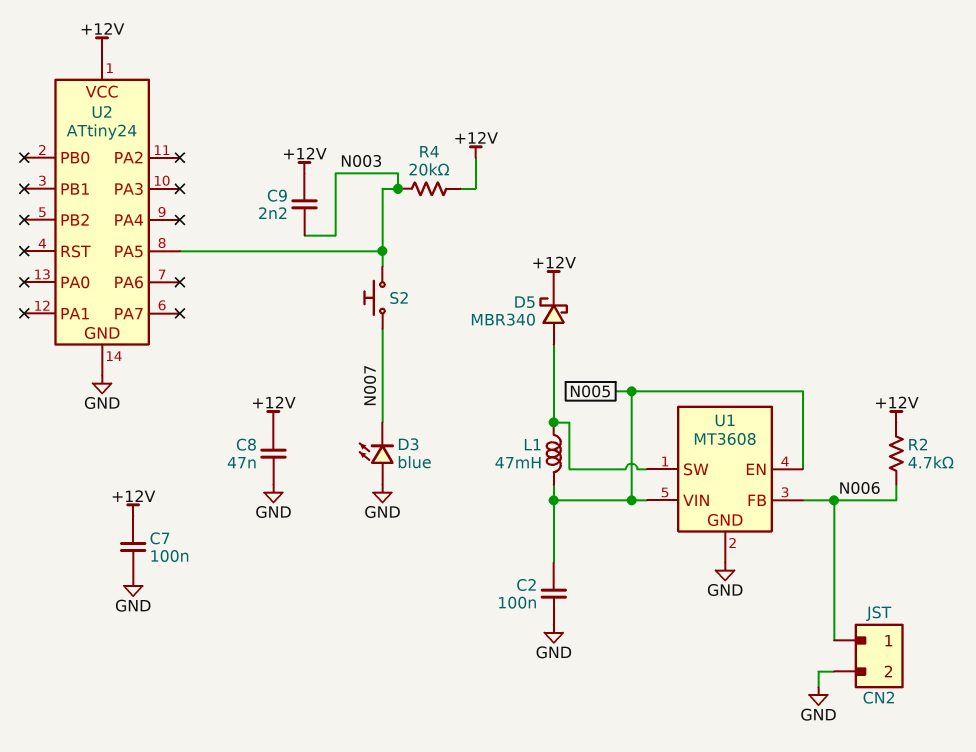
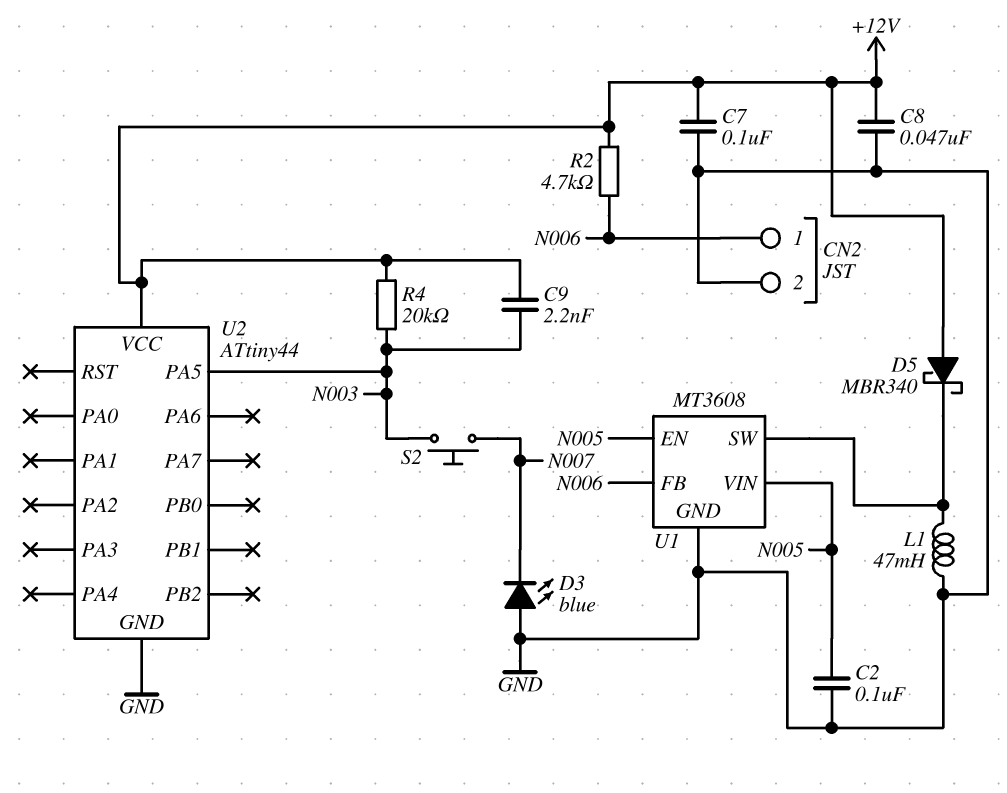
D5: schottky MBR340 (A U1/SW, K +12V) -> schottky MBR340 (A +12V, K U1/SW)
L1: 47mH (N005, U1/SW) -> 47mH (GND, U1/SW)
U2: ATtiny24 -> ATtiny44

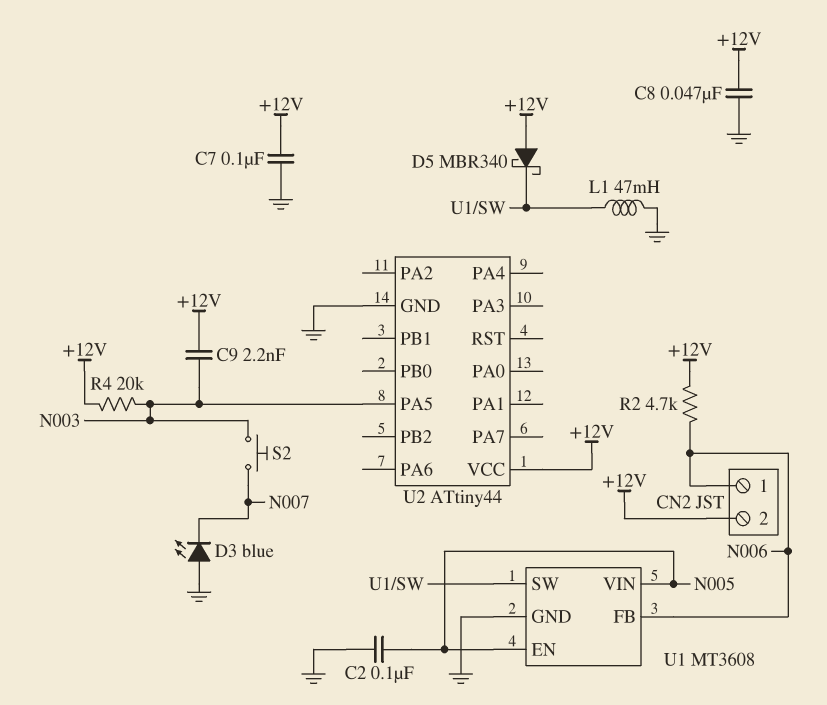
CN2 pin 2: GND -> +12V

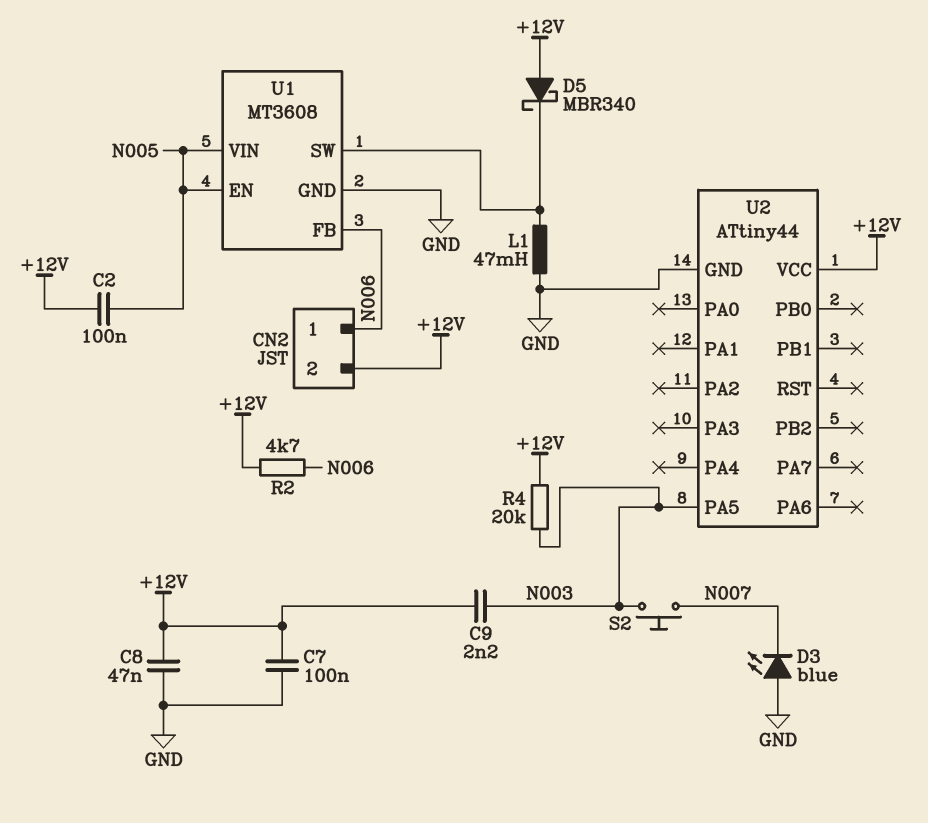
C2: 100nF (GND, N005) -> 100nF (+12V, N005)

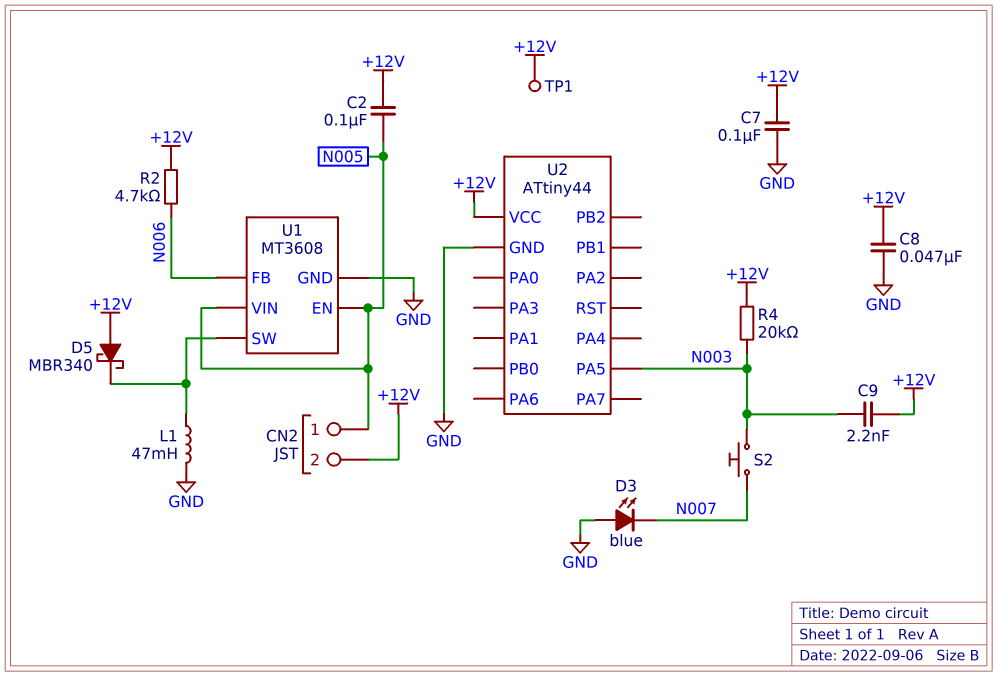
CN2 pin 1: N006 -> N005
TP1: none -> test point (+12V)

